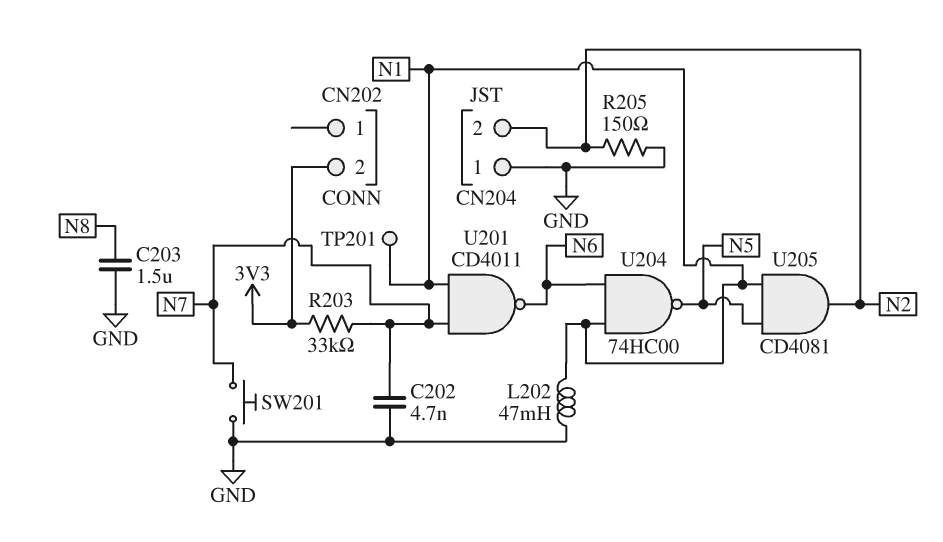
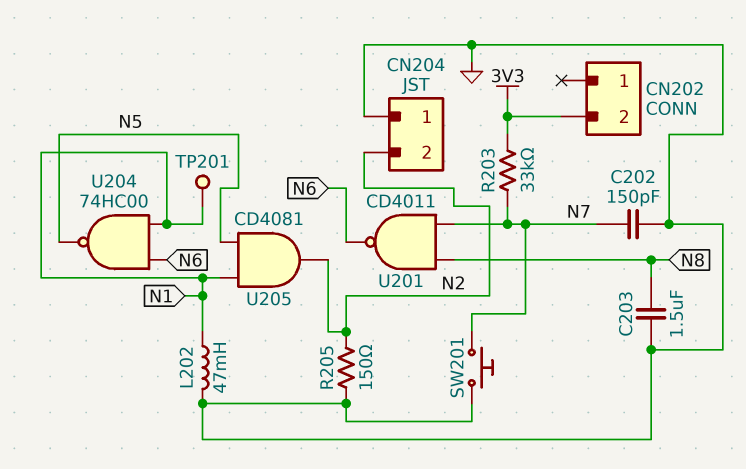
C202: 4.7nF (GND, N7) -> 150pF (GND, N7)
U201: NAND CD4011 (in N1, in N7, out N6) -> NAND CD4011 (in N7, in N8, out N6)

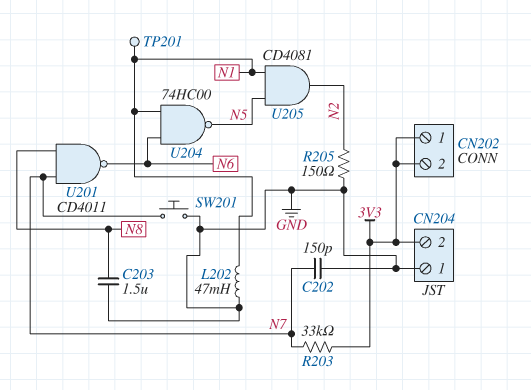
CN202 pin 1: none -> 3V3
CN204 pin 2: N2 -> 3V3

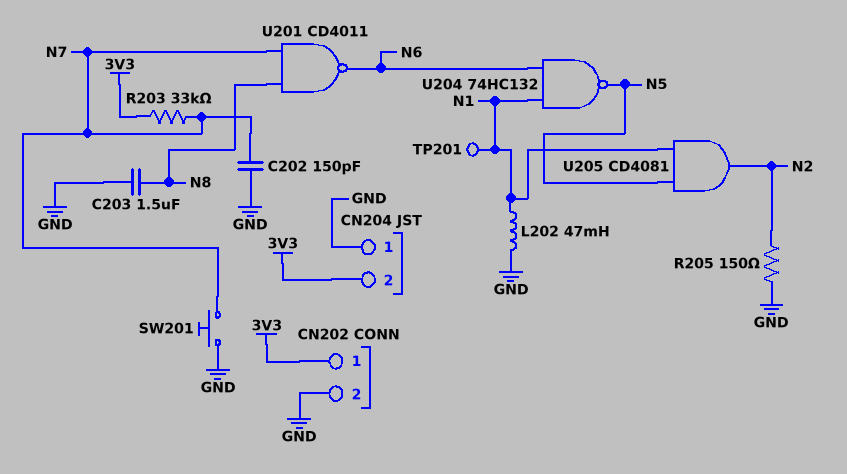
CN202 pin 2: 3V3 -> GND
U204: NAND 74HC00 (in N1, in N6, out N5) -> NAND 74HC132 (in N1, in N6, out N5)

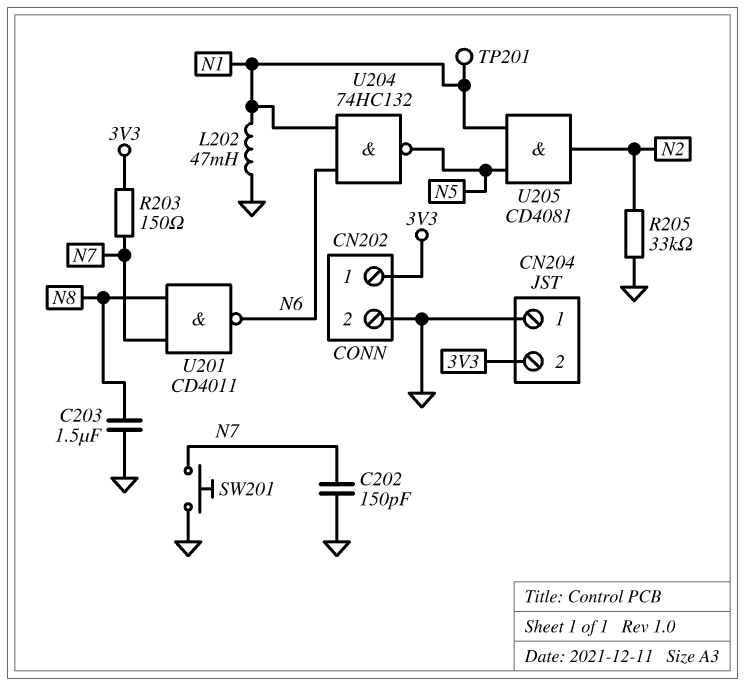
R203: 33k (3V3, N7) -> 150 (3V3, N7)
R205: 150 (GND, N2) -> 33k (GND, N2)

